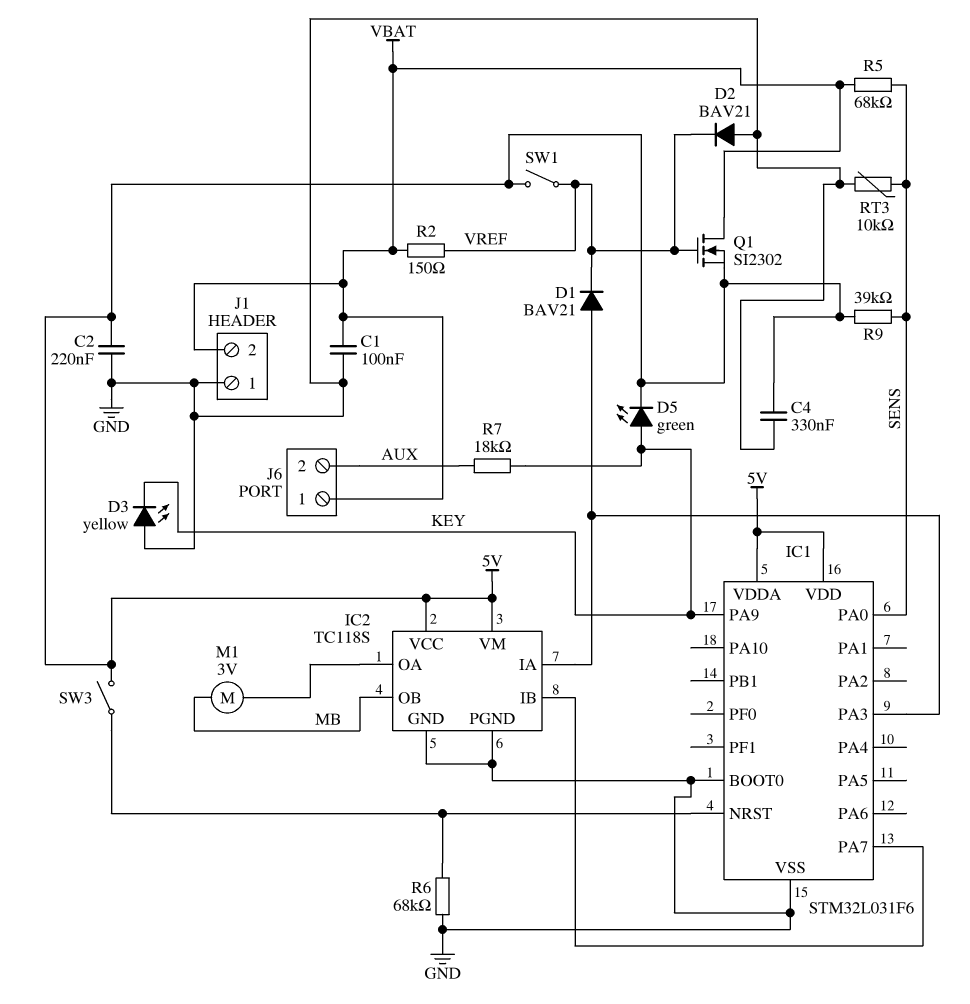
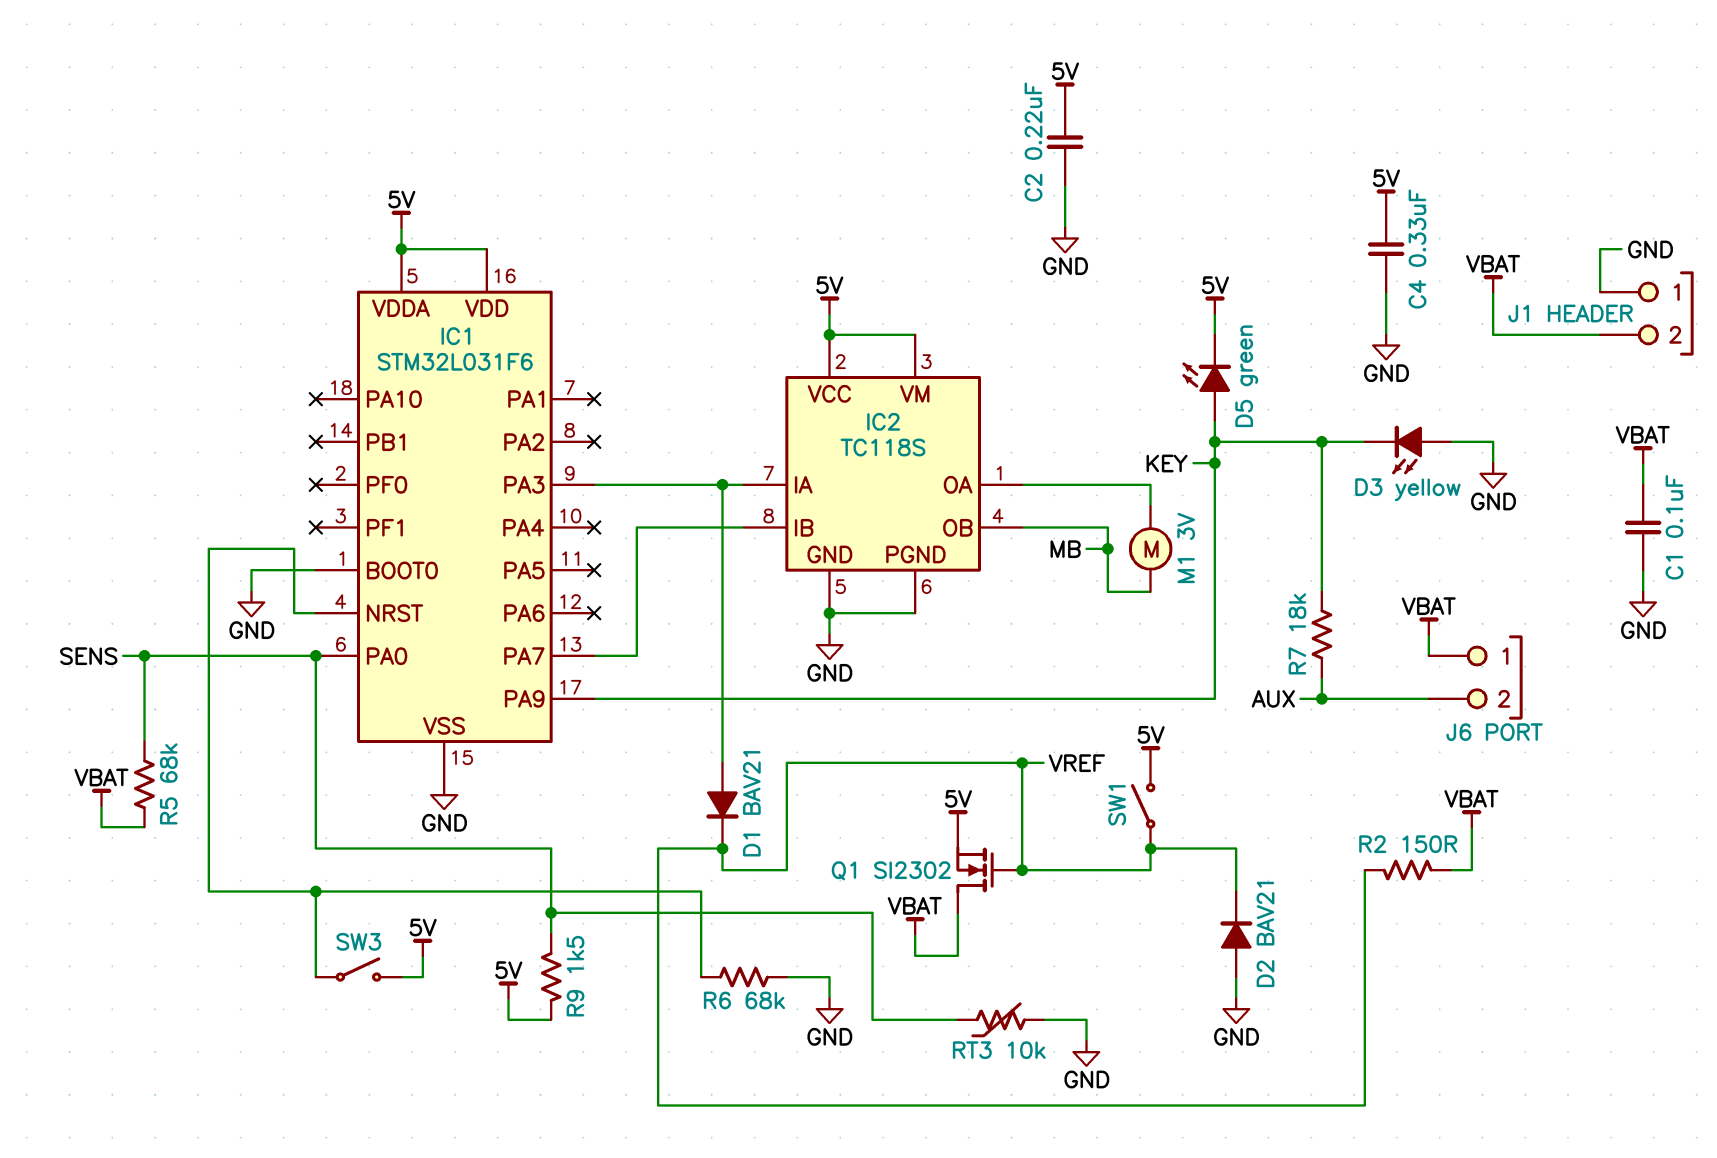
R9: 39k (5V, SENS) -> 1.5k (5V, SENS)

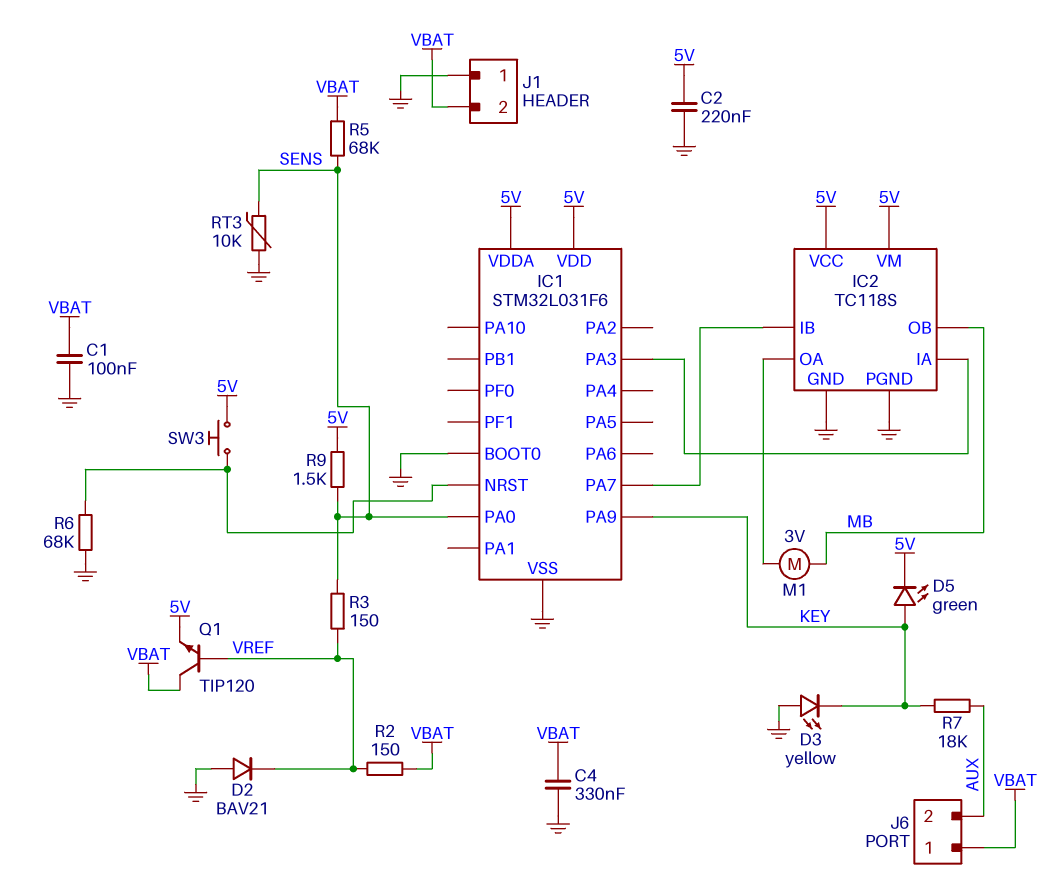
C4: 330nF (5V, GND) -> 330nF (GND, VBAT)
D1: diode BAV21 (A IC1/PA3, K VREF) -> none
Q1: NMOS SI2302 (G VREF, D VBAT, S 5V) -> NPN TIP120 (B VREF, C VBAT, E 5V)
R3: none -> 150 (SENS, VREF)
SW1: switch (5V, VREF) -> none
SW3: switch (5V, IC1/NRST) -> button (5V, IC1/NRST)

